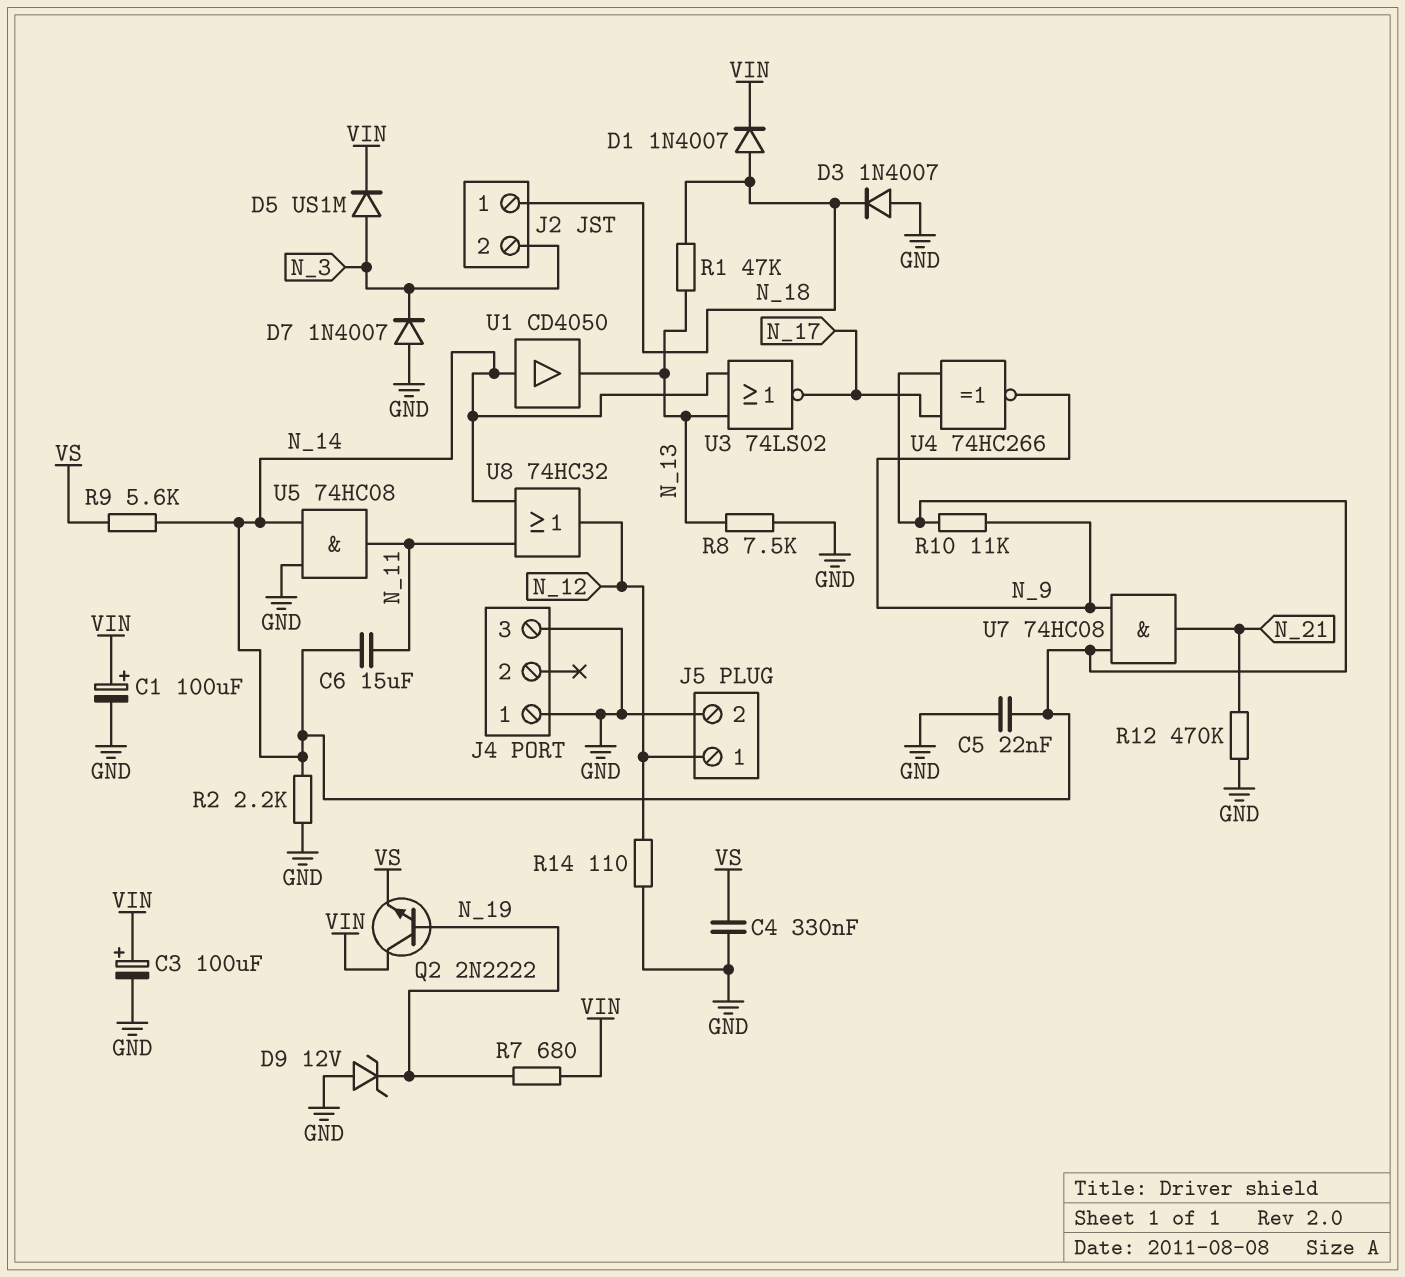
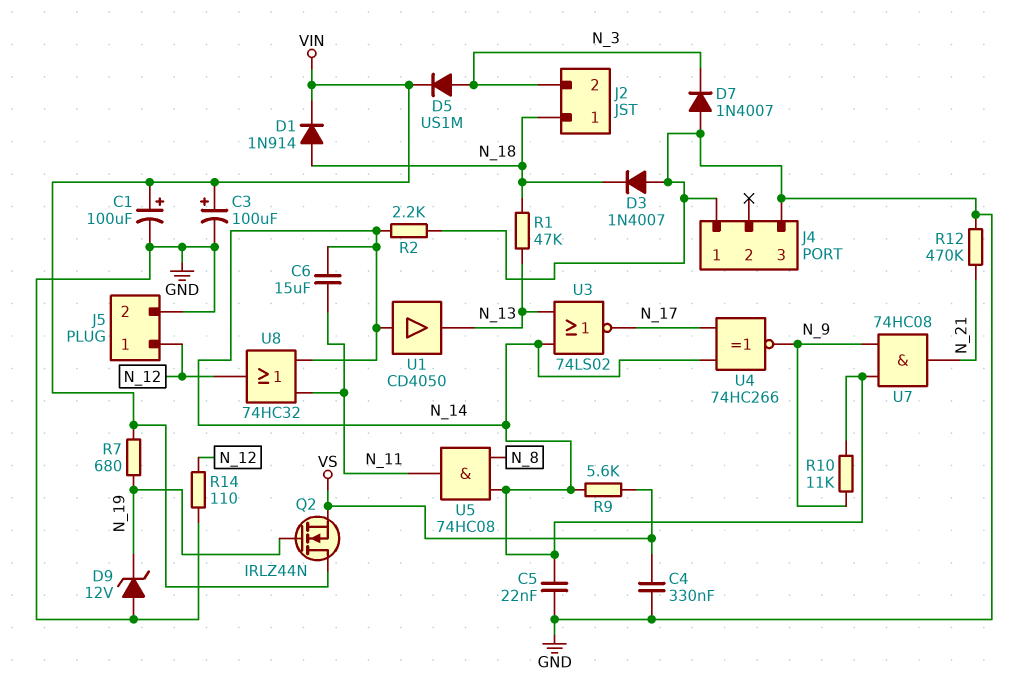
D1: diode 1N4007 (A N_18, K VIN) -> diode 1N914 (A N_18, K VIN)
Q2: NPN 2N2222 (B N_19, C VIN, E VS) -> NMOS IRLZ44N (G N_19, D VIN, S VS)
R8: 7.5k (GND, N_13) -> none
U5: AND 74HC08 (in GND, in N_14, out N_11) -> AND 74HC08 (in N_8, in N_14, out N_11)

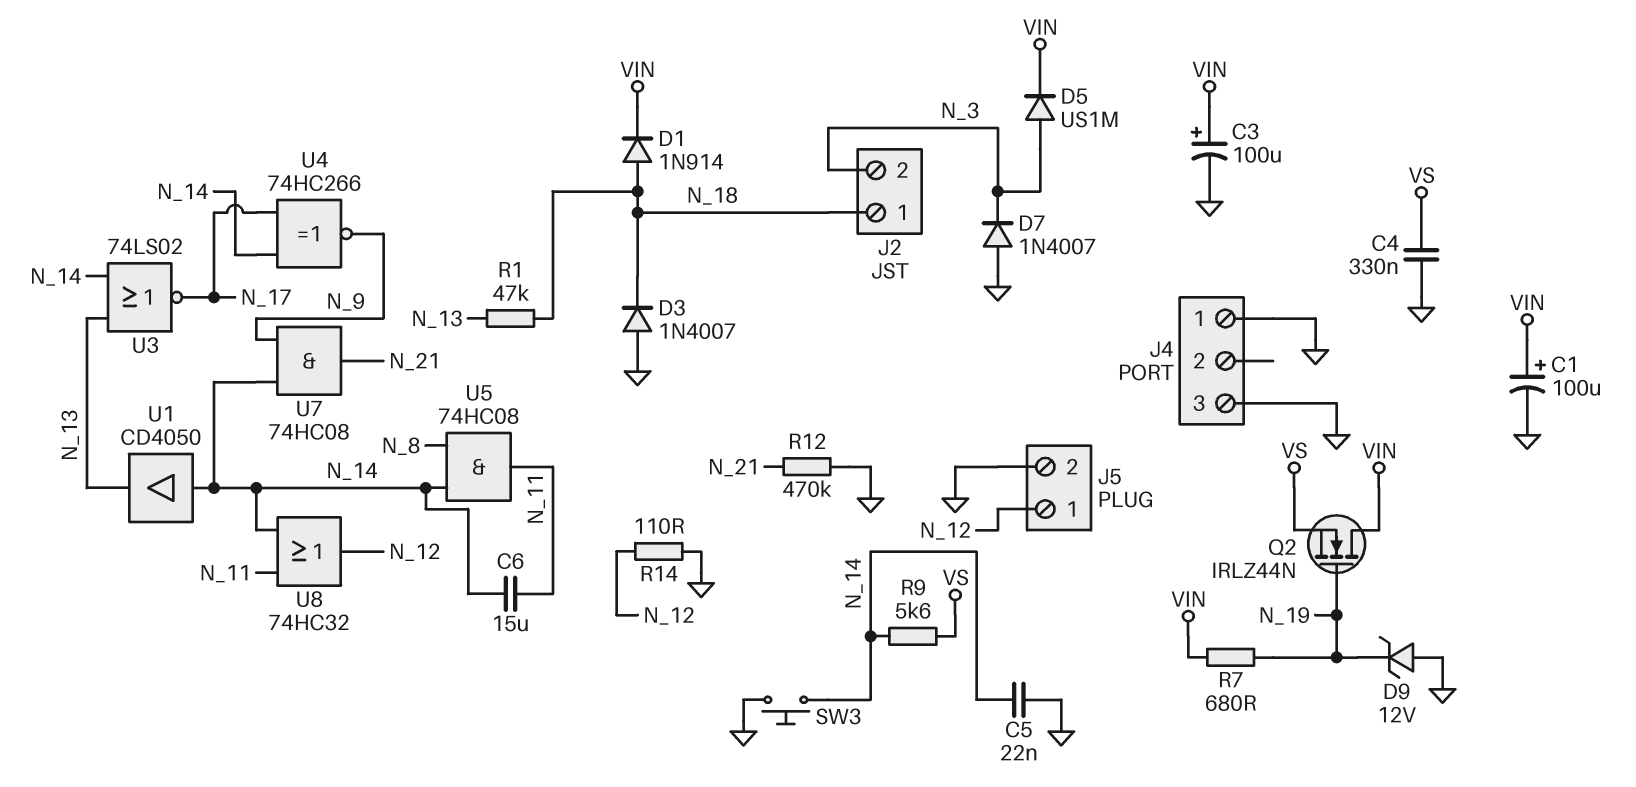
R2: 2.2k (GND, N_14) -> none
R10: 11k (N_9, N_14) -> none
SW3: none -> button (GND, N_14)

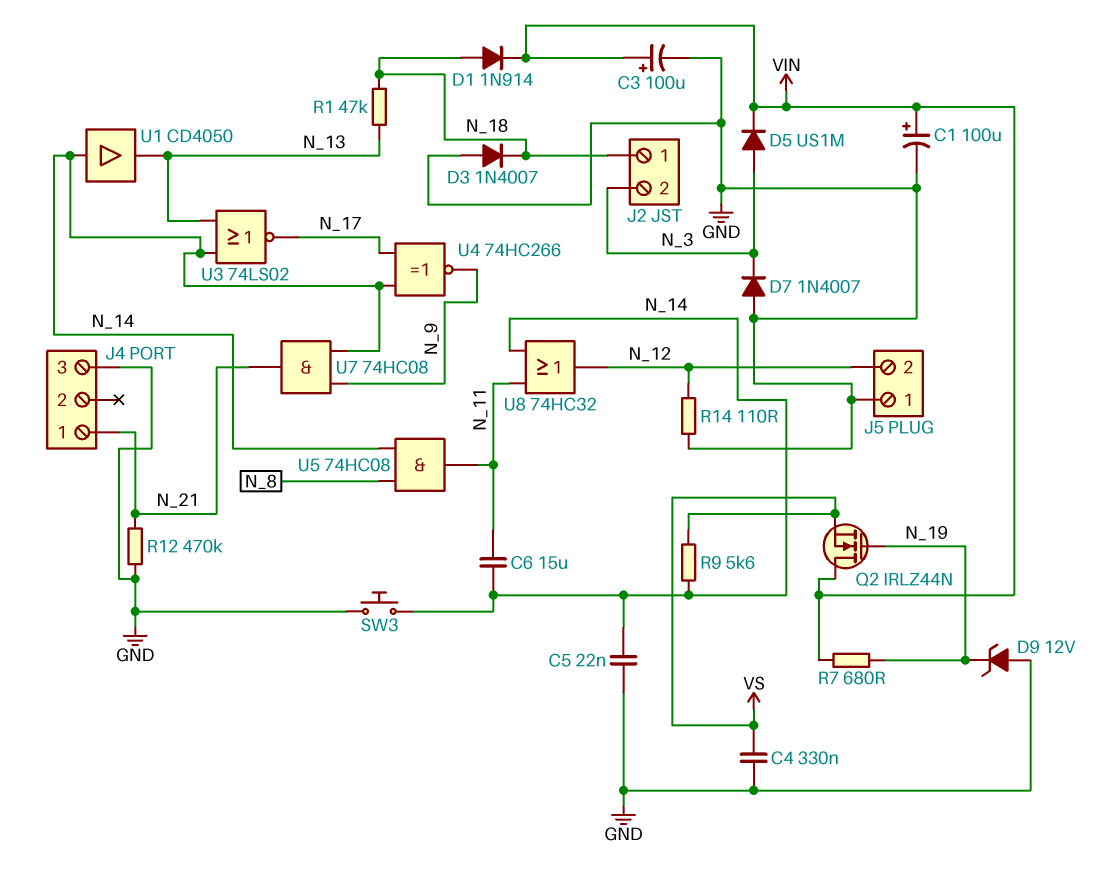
J4 pin 1: GND -> N_21
J5 pin 1: N_12 -> GND
J5 pin 2: GND -> N_12

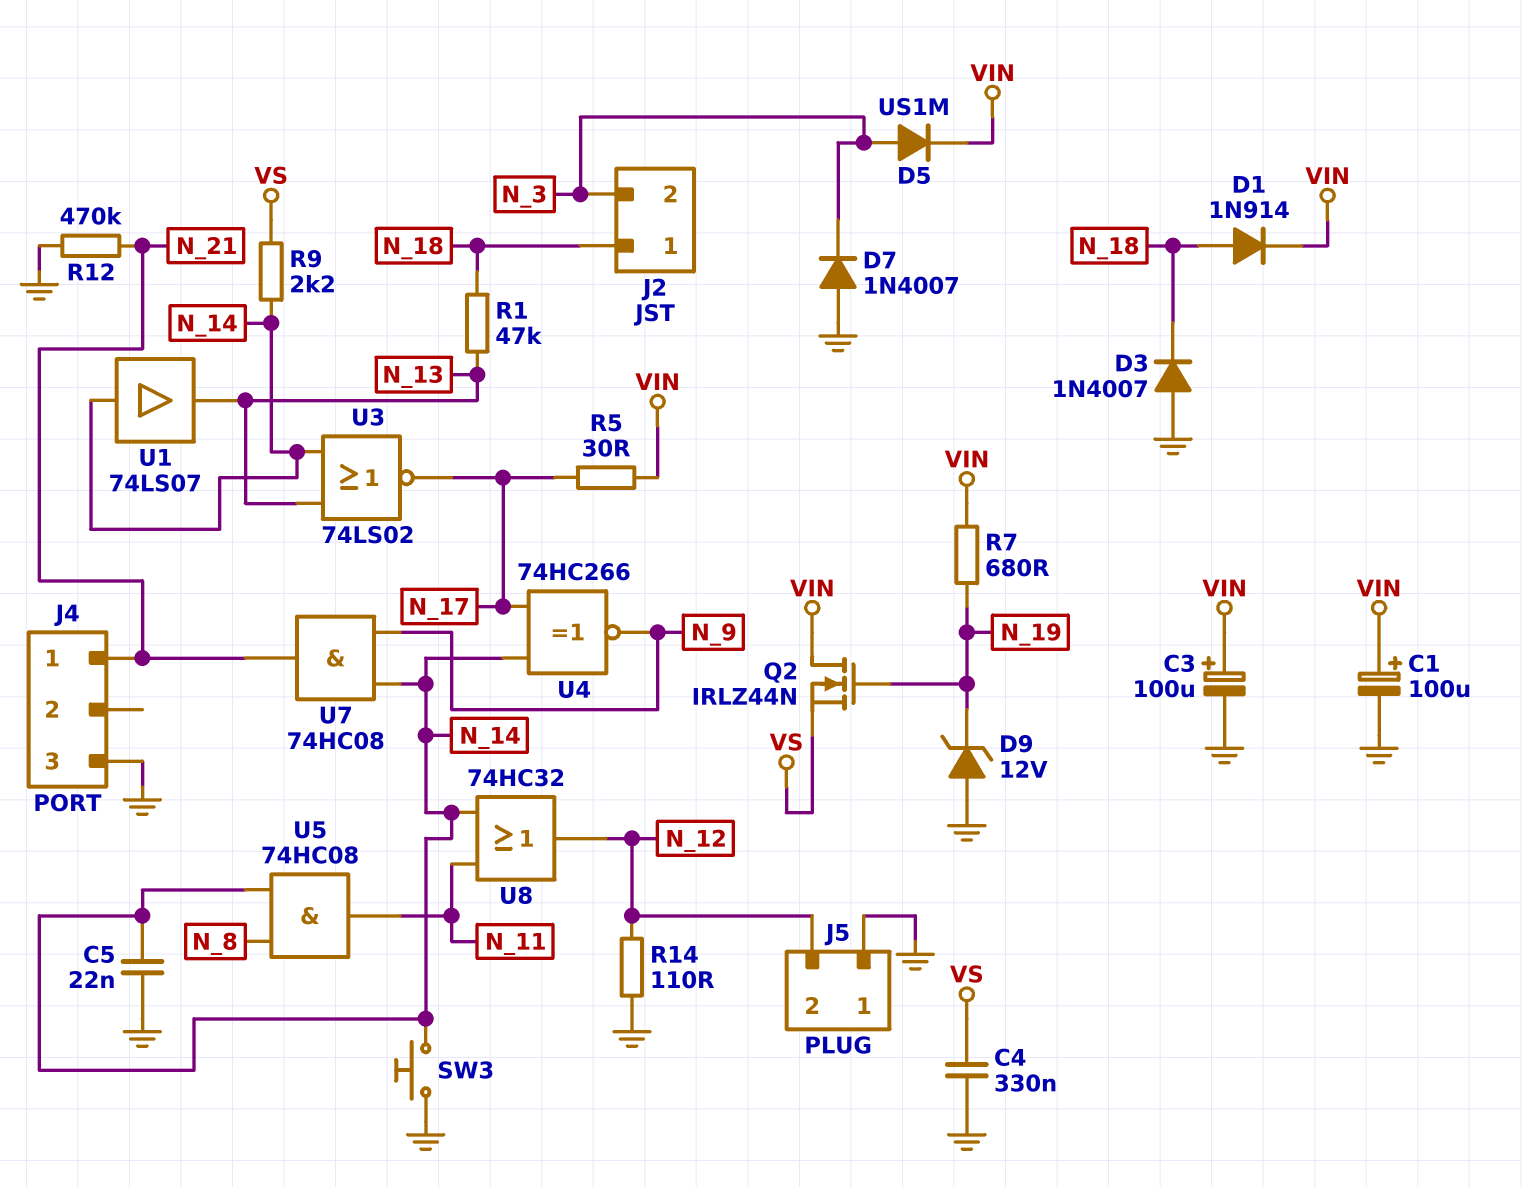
C6: 15uF (N_11, N_14) -> none
R5: none -> 30 (N_17, VIN)
R9: 5.6k (N_14, VS) -> 2.2k (N_14, VS)
U1: buffer CD4050 (in N_14, out N_13) -> buffer 74LS07 (in N_14, out N_13)

